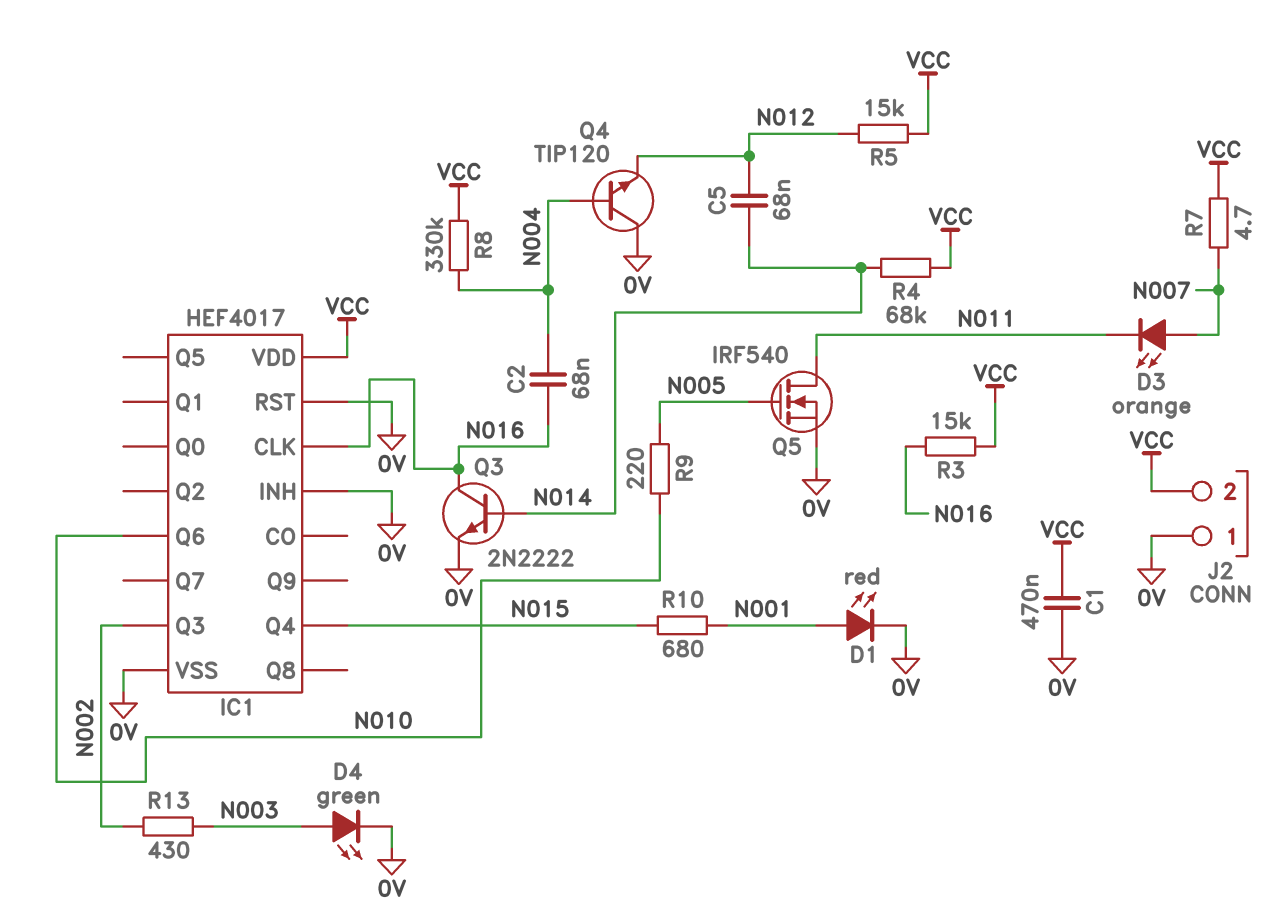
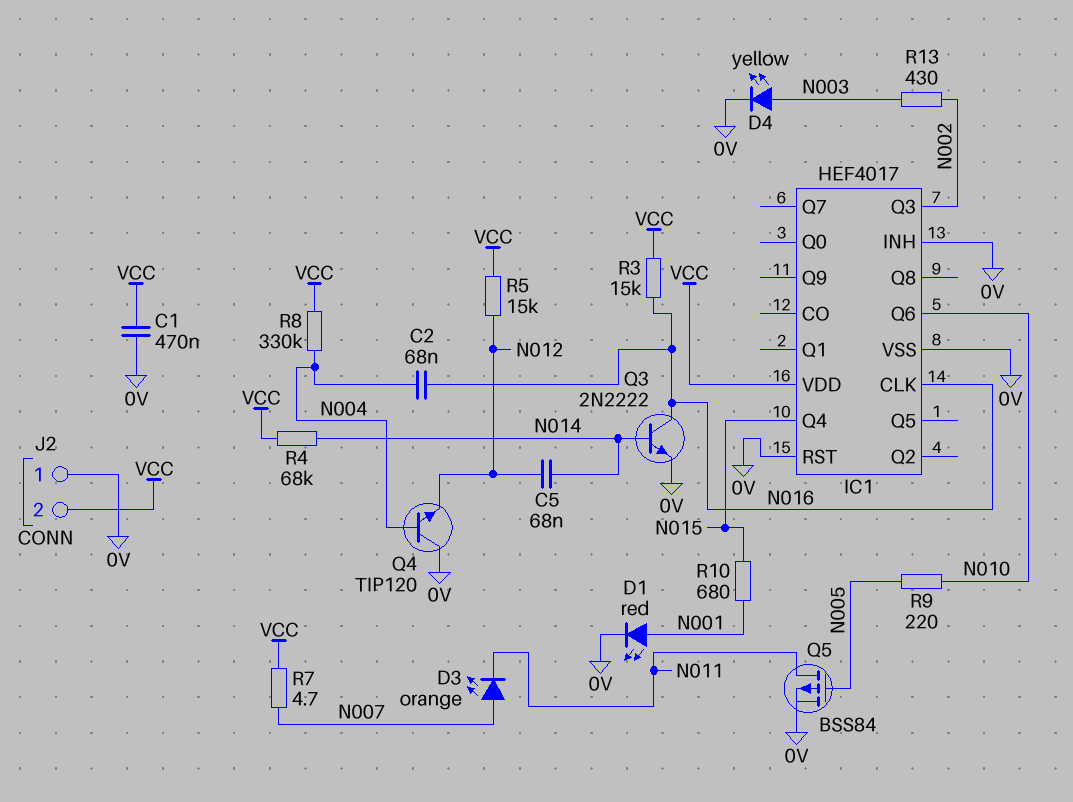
D4: LED green (A N003, K 0V) -> LED yellow (A N003, K 0V)
Q5: NMOS IRF540 (G N005, D N011, S 0V) -> PMOS BSS84 (G N005, D N011, S 0V)

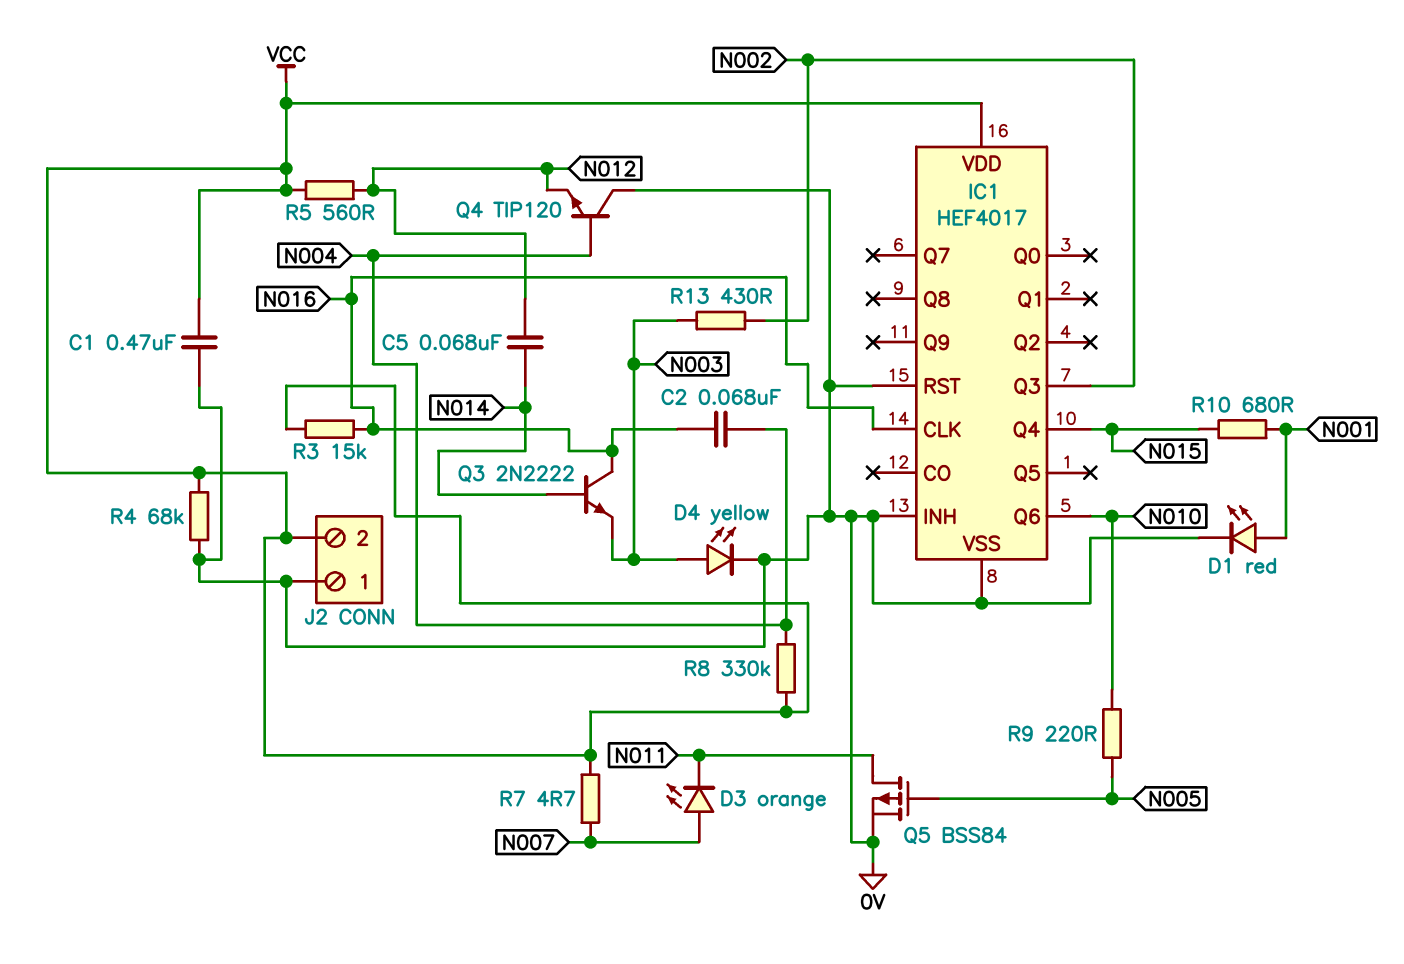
Q3: NPN 2N2222 (B N014, C N016, E 0V) -> NPN 2N2222 (B N014, C N016, E N003)
R4: 68k (N014, VCC) -> 68k (0V, VCC)
R5: 15k (N012, VCC) -> 560 (N012, VCC)

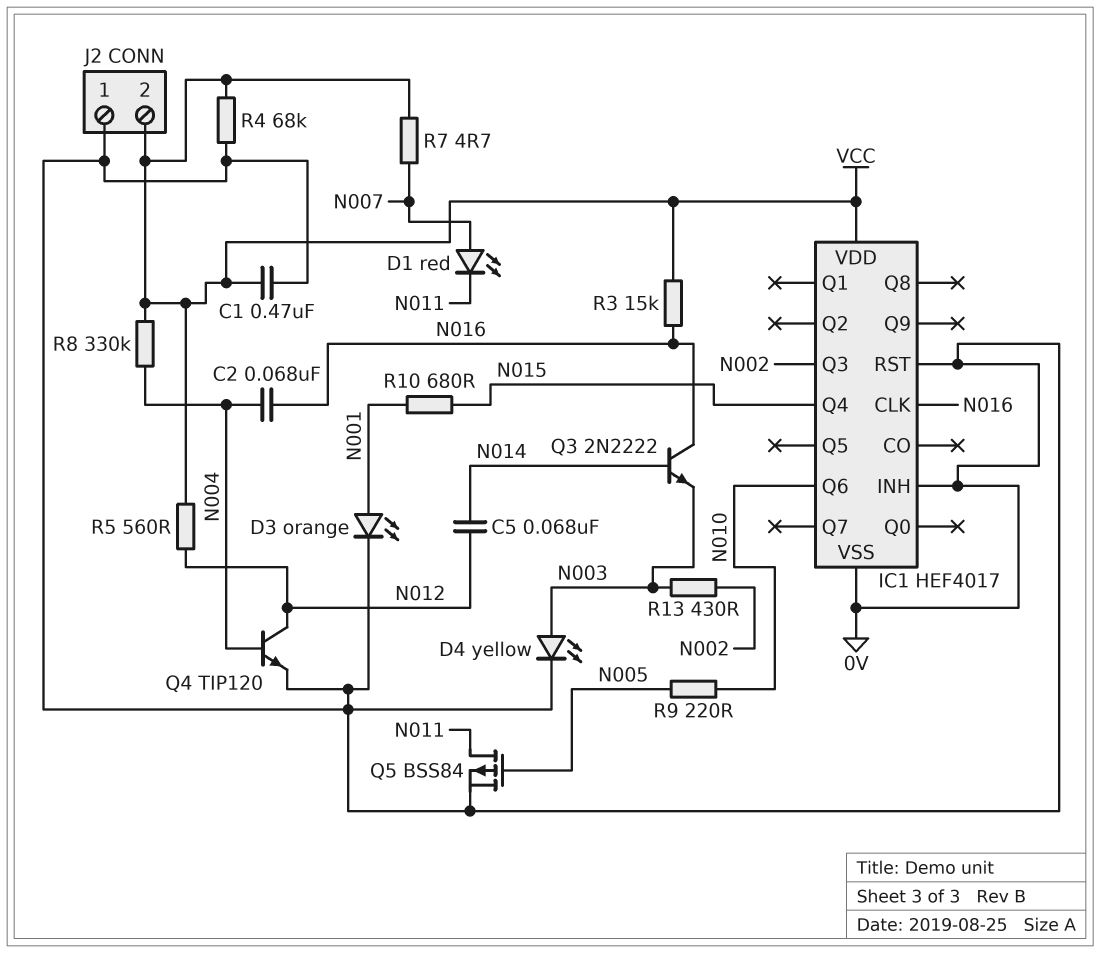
D1: LED red (A N001, K 0V) -> LED red (A N007, K N011)
D3: LED orange (A N007, K N011) -> LED orange (A N001, K 0V)
Q4: NPN TIP120 (B N004, C 0V, E N012) -> NPN TIP120 (B N004, C N012, E 0V)

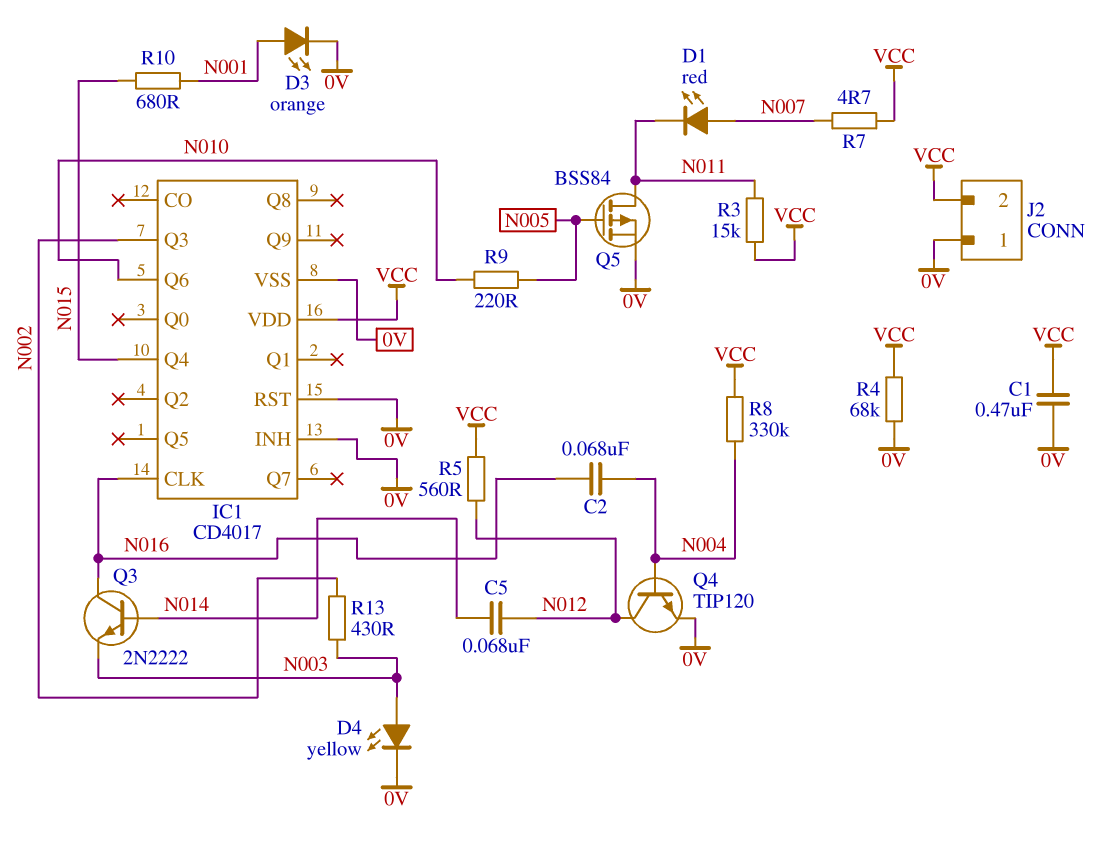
IC1: HEF4017 -> CD4017
R3: 15k (N016, VCC) -> 15k (N011, VCC)

